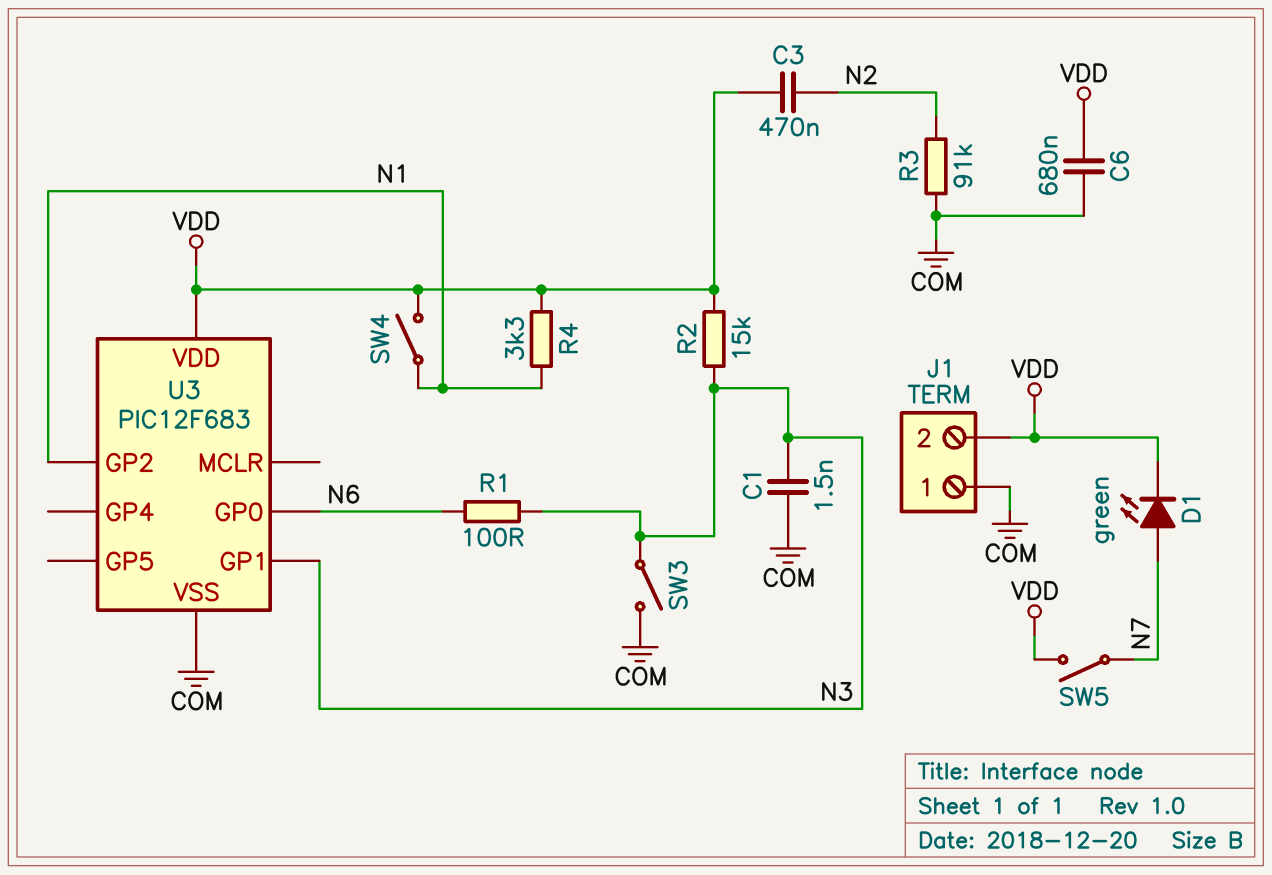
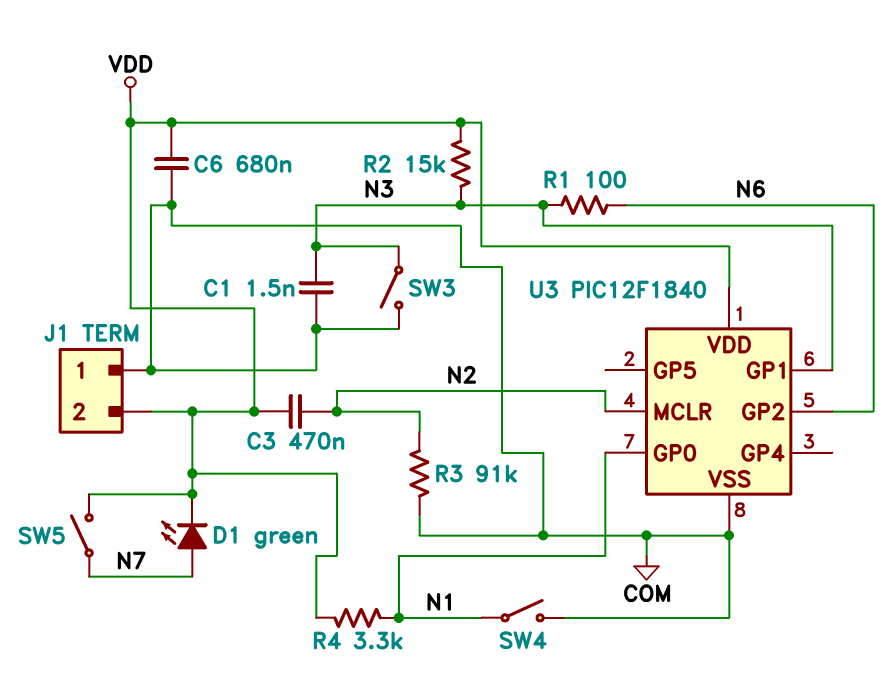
SW4: switch (N1, VDD) -> switch (COM, N1)
U3: PIC12F683 -> PIC12F1840
U3 pin GP0: N6 -> N1
U3 pin GP2: N1 -> N6
U3 pin MCLR: none -> N2

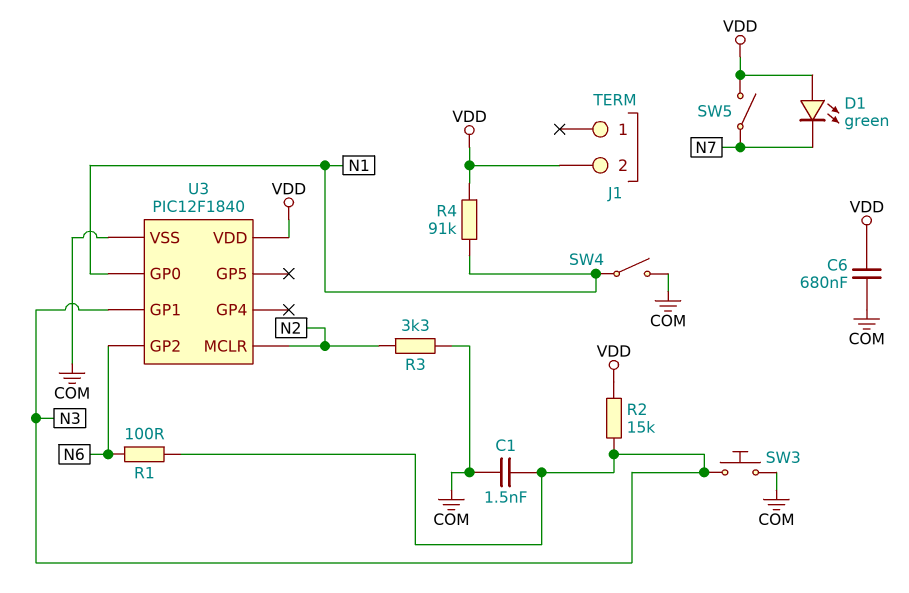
C3: 470nF (N2, VDD) -> none
D1: LED green (A N7, K VDD) -> LED green (A VDD, K N7)
J1 pin 1: COM -> none
R3: 91k (COM, N2) -> 3.3k (COM, N2)
R4: 3.3k (N1, VDD) -> 91k (N1, VDD)
SW3: switch (COM, N3) -> button (COM, N3)

